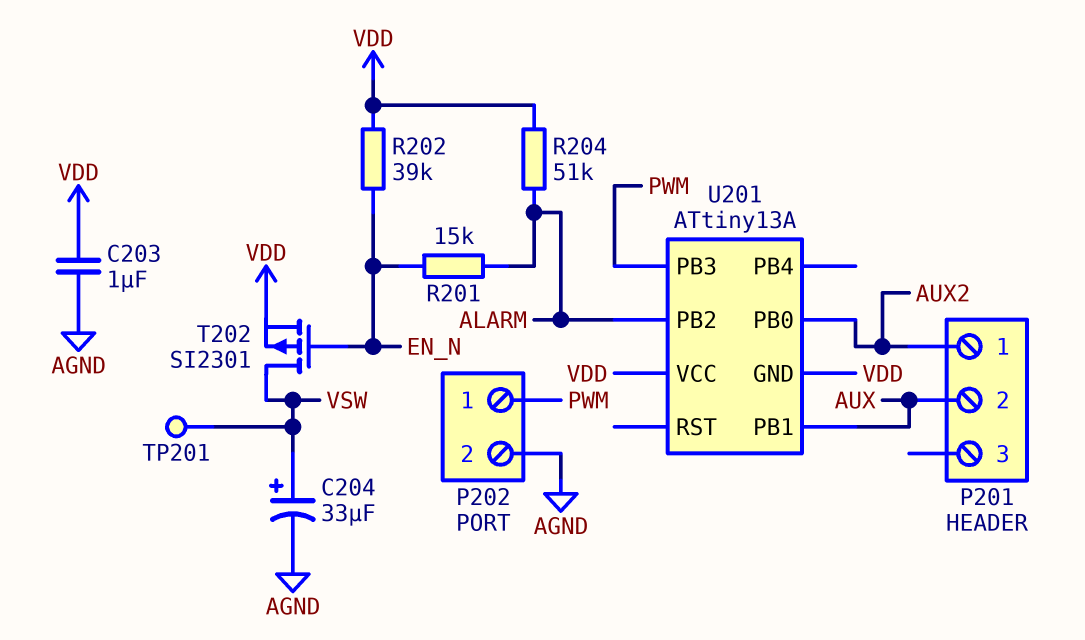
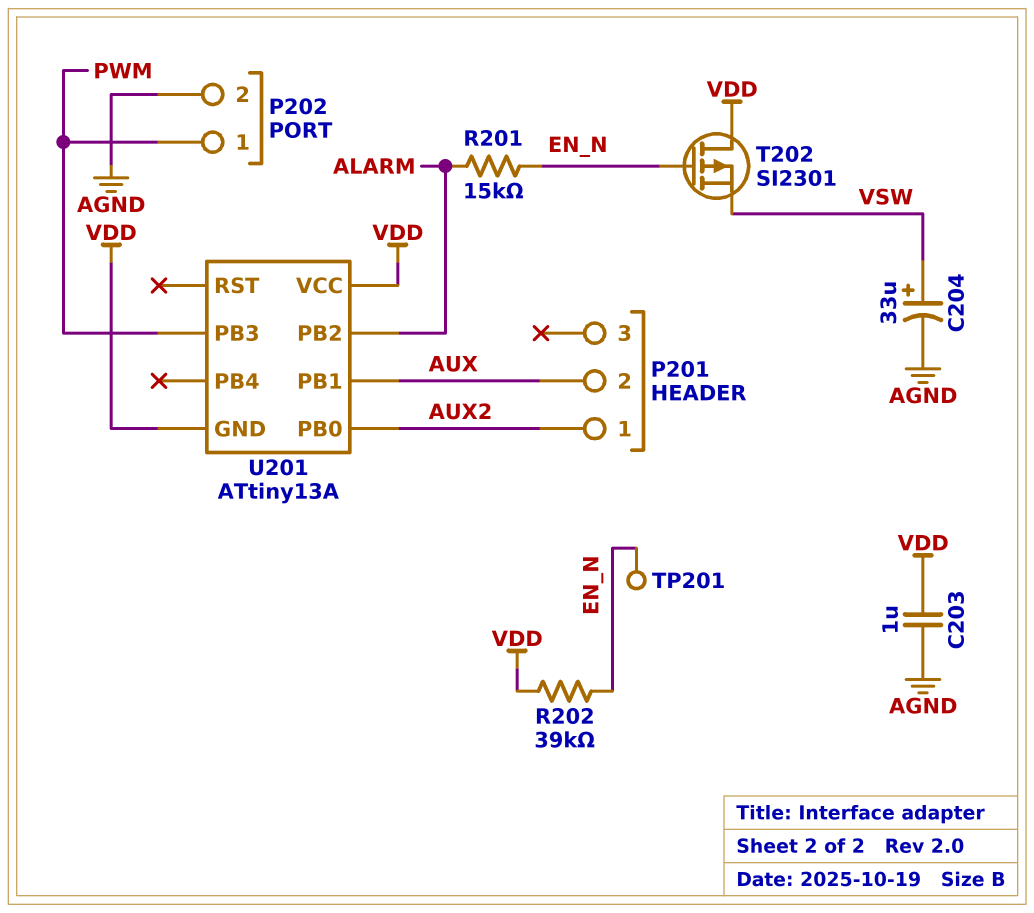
R204: 51k (ALARM, VDD) -> none
T202: PMOS SI2301 (G EN_N, D VSW, S VDD) -> PMOS SI2301 (G EN_N, D VDD, S VSW)
TP201: test point (VSW) -> test point (EN_N)

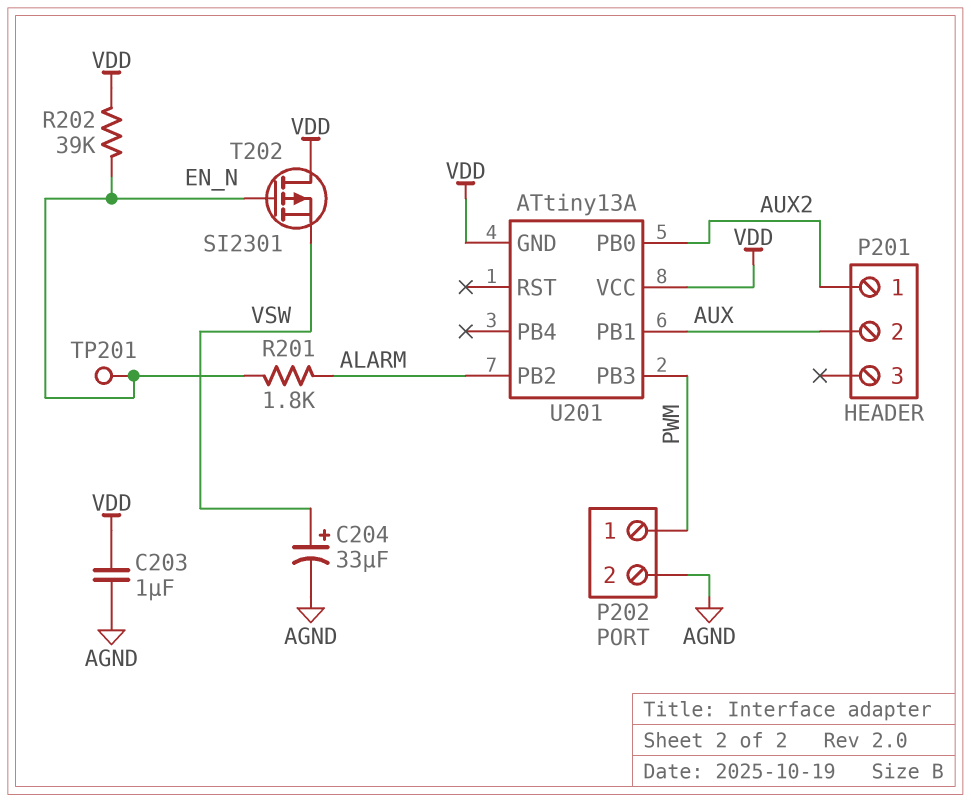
R201: 15k (ALARM, EN_N) -> 1.8k (ALARM, EN_N)

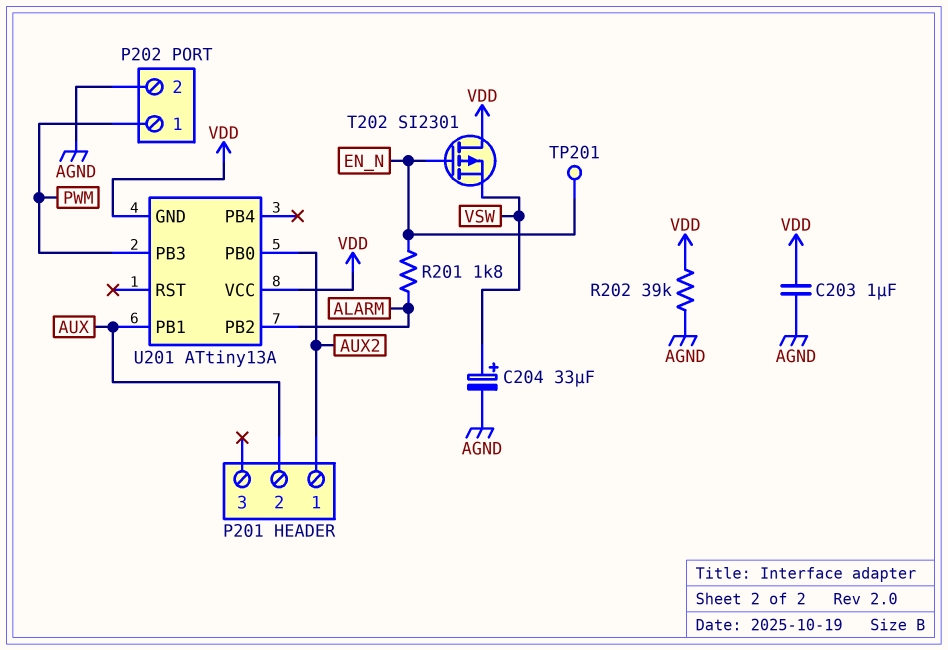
R202: 39k (EN_N, VDD) -> 39k (AGND, VDD)

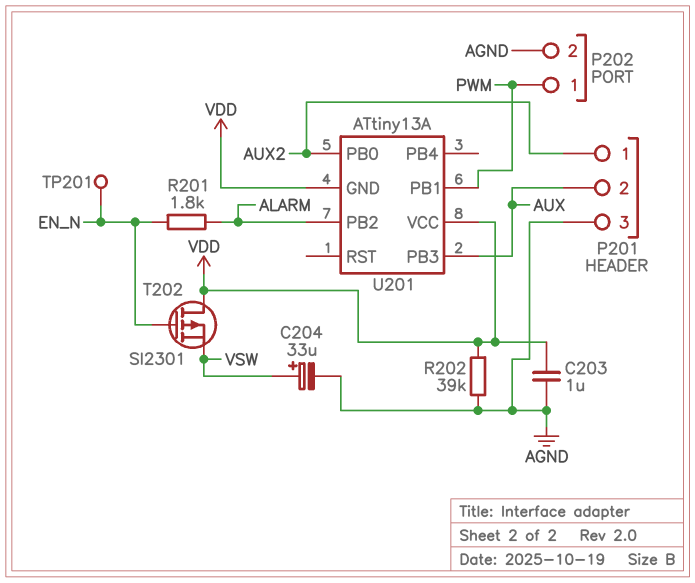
P201 pin 3: none -> AGND
U201 pin PB1: AUX -> PWM
U201 pin PB3: PWM -> AUX

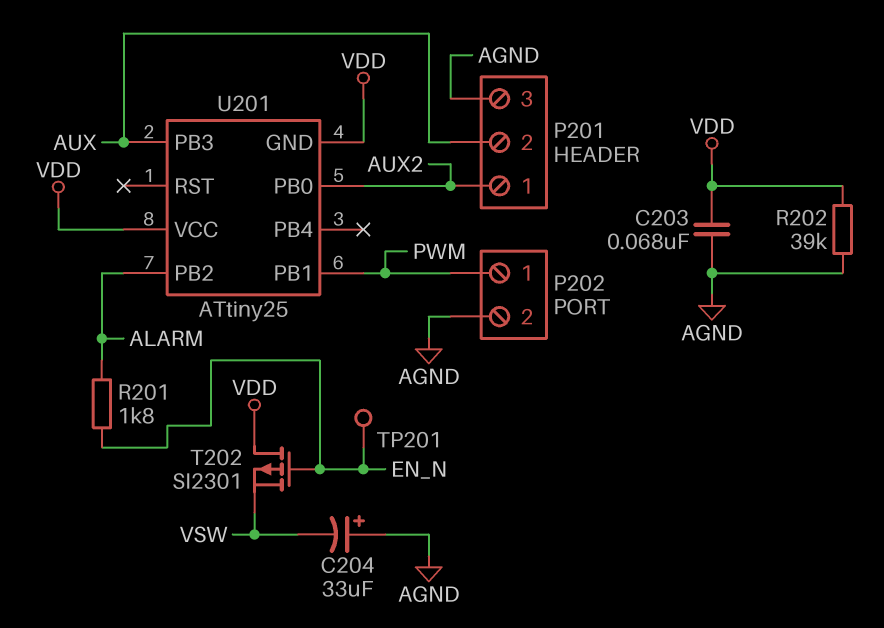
C203: 1uF (AGND, VDD) -> 68nF (AGND, VDD)
C204: 33uF (plus VSW, minus AGND) -> 33uF (plus AGND, minus VSW)
U201: ATtiny13A -> ATtiny25

